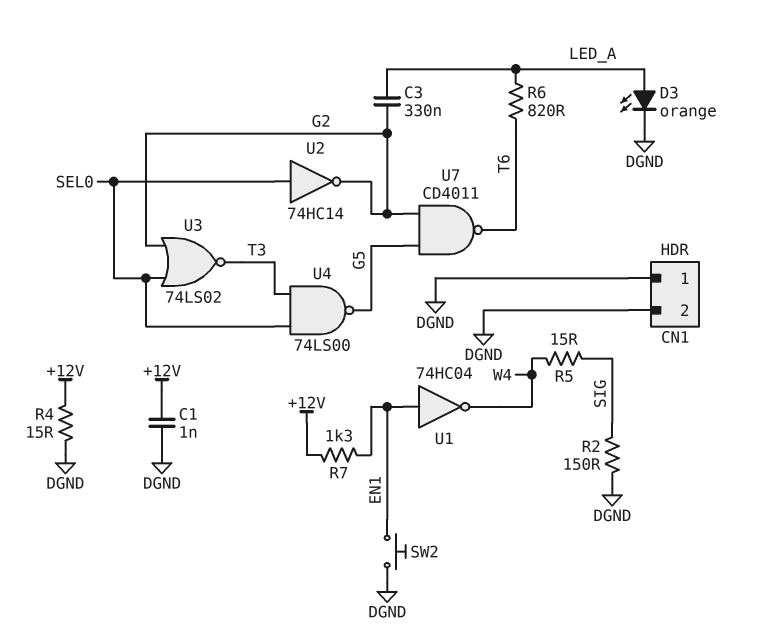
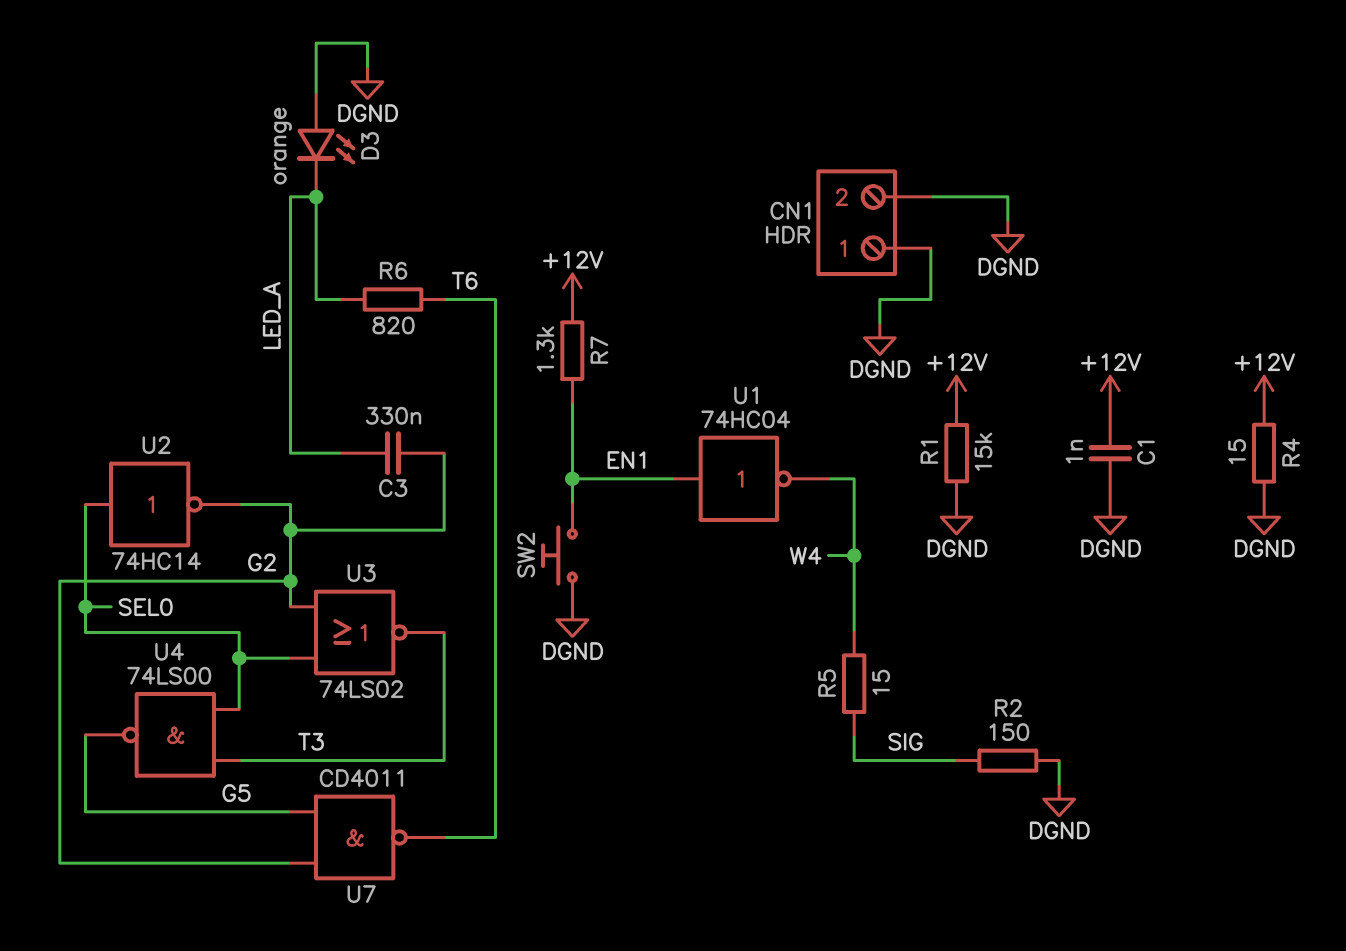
D3: LED orange (A LED_A, K DGND) -> LED orange (A DGND, K LED_A)
R1: none -> 15k (+12V, DGND)

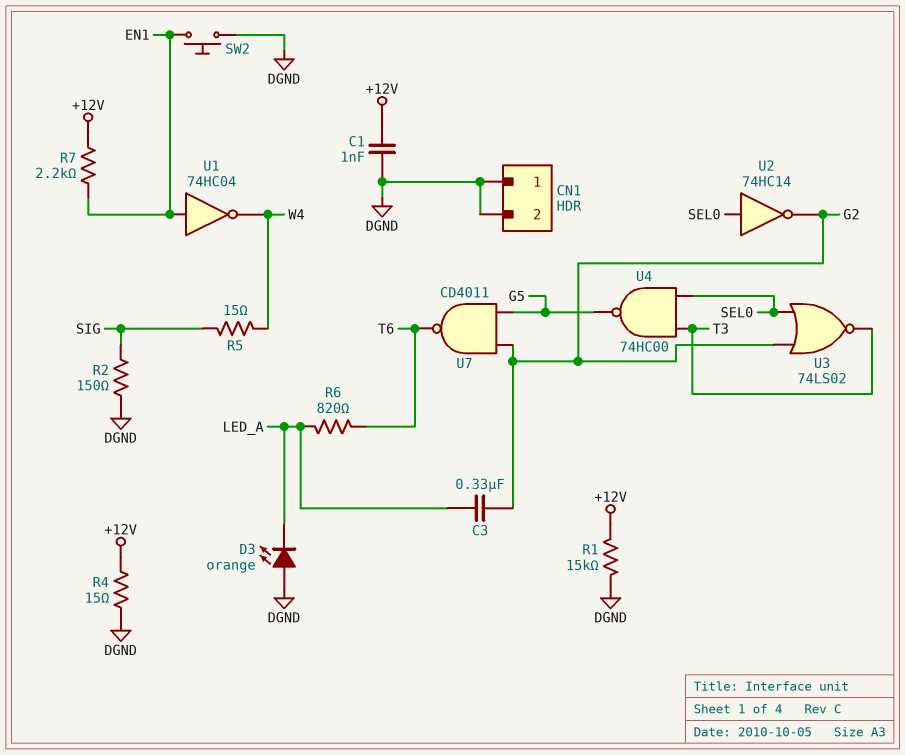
R7: 1.3k (+12V, EN1) -> 2.2k (+12V, EN1)
U4: NAND 74LS00 (in SEL0, in T3, out G5) -> NAND 74HC00 (in SEL0, in T3, out G5)

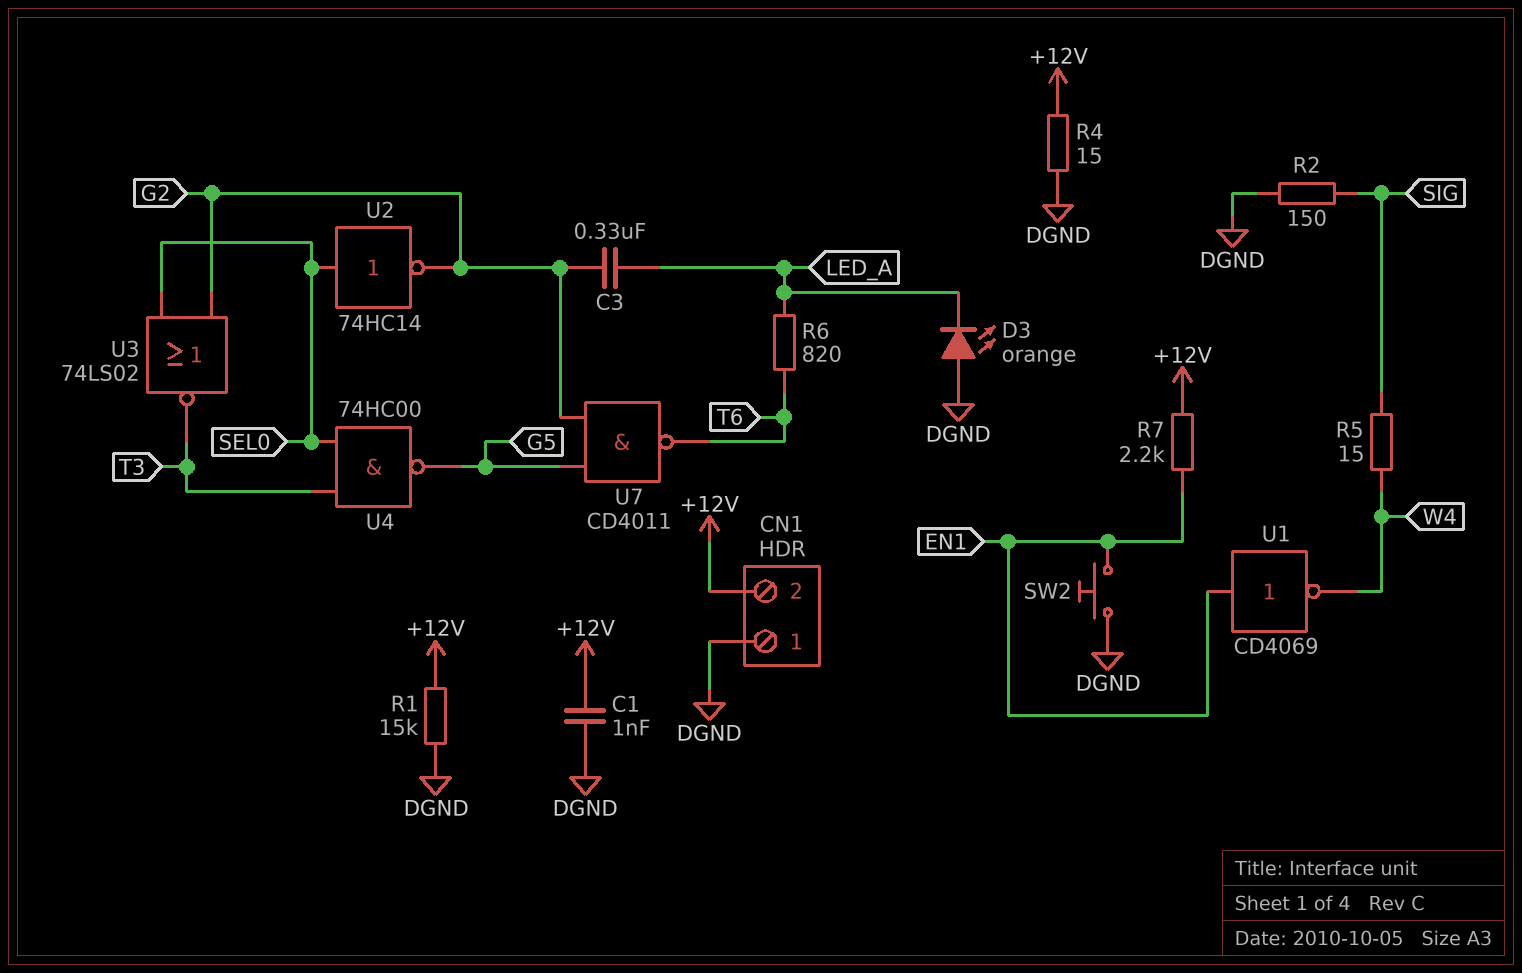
CN1 pin 2: DGND -> +12V
U1: NOT 74HC04 (in EN1, out W4) -> NOT CD4069 (in EN1, out W4)

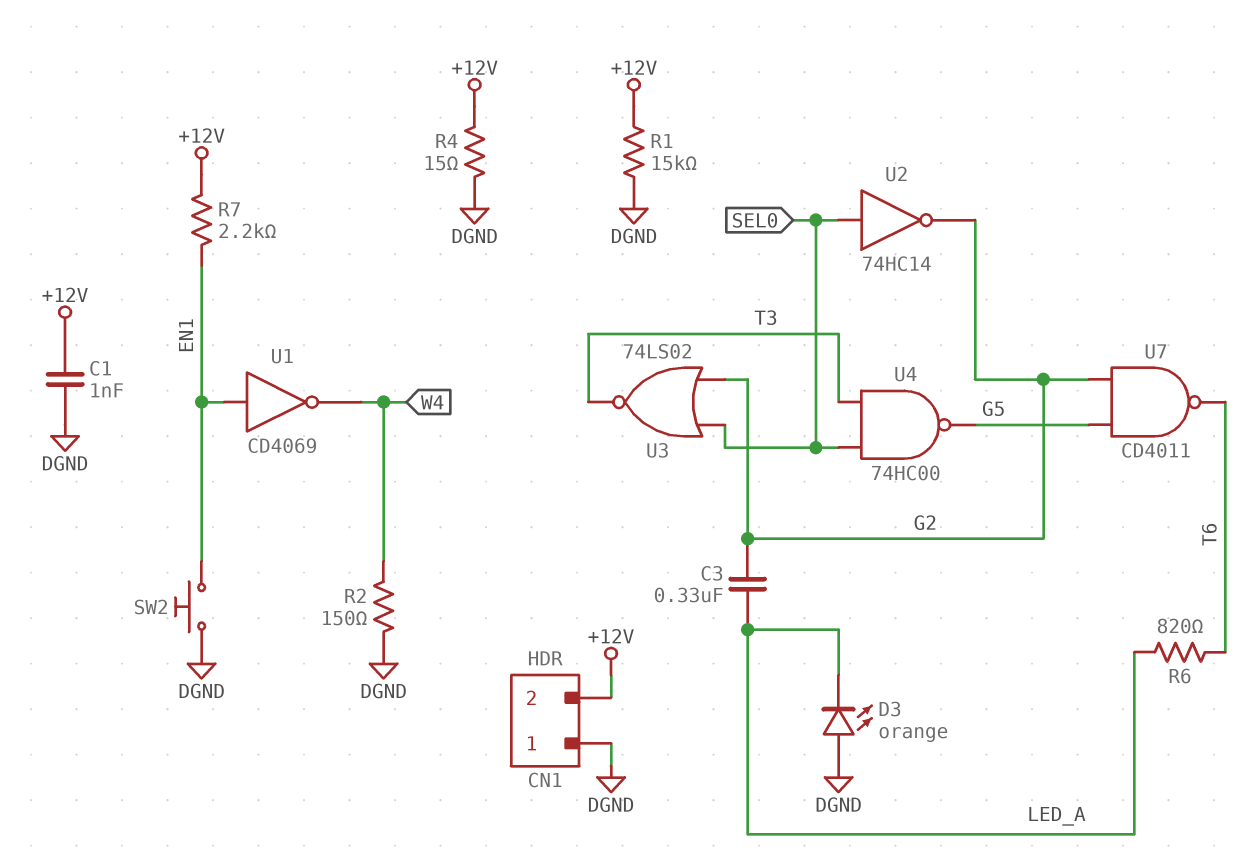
R2: 150 (DGND, SIG) -> 150 (DGND, W4)
R5: 15 (SIG, W4) -> none

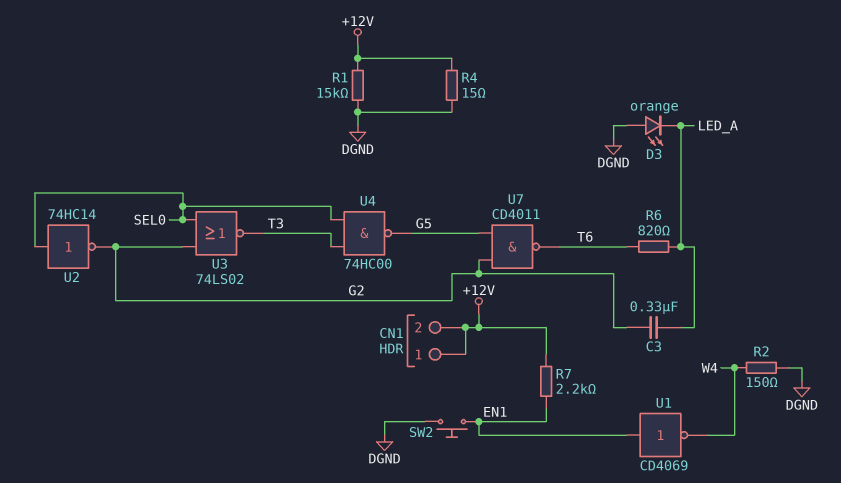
C1: 1nF (+12V, DGND) -> none
CN1 pin 1: DGND -> +12V

